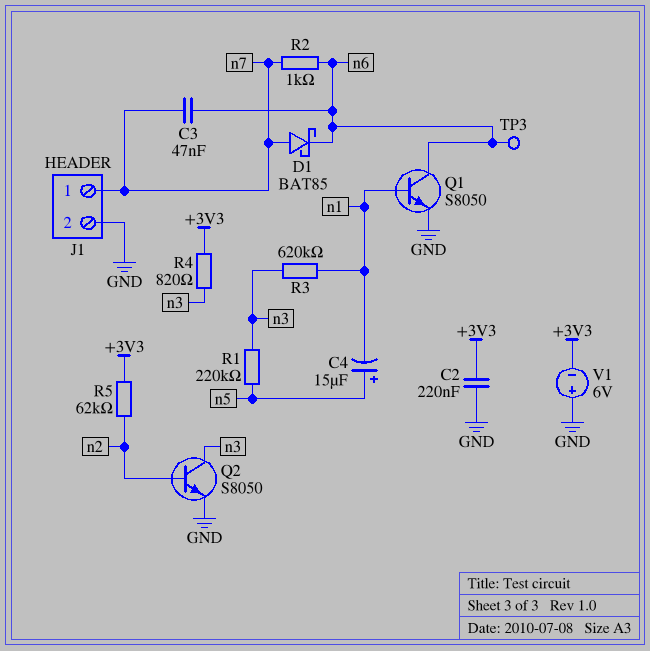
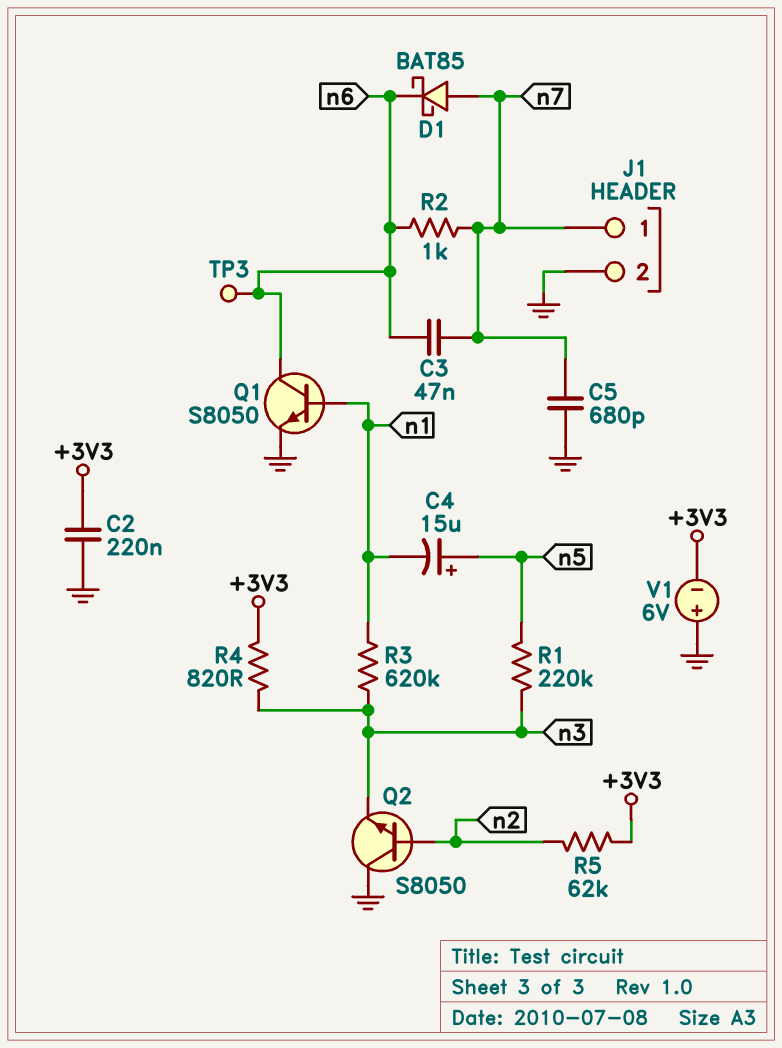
C5: none -> 680pF (GND, n7)
Q2: NPN S8050 (B n2, C n3, E GND) -> NPN S8050 (B n2, C GND, E n3)

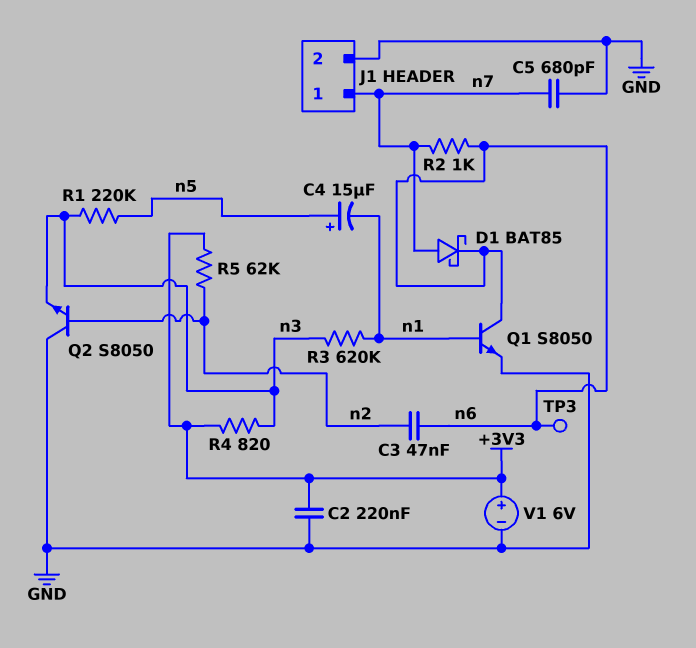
C3: 47nF (n6, n7) -> 47nF (n2, n6)
V1: 6V (plus GND, minus +3V3) -> 6V (plus +3V3, minus GND)

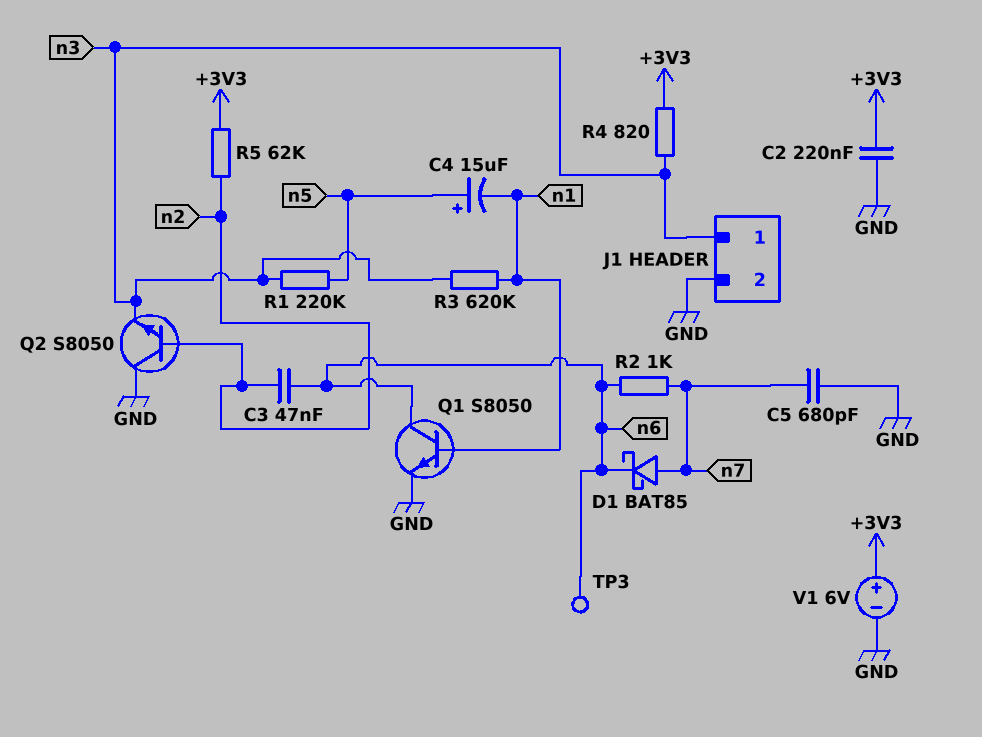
J1 pin 1: n7 -> n3

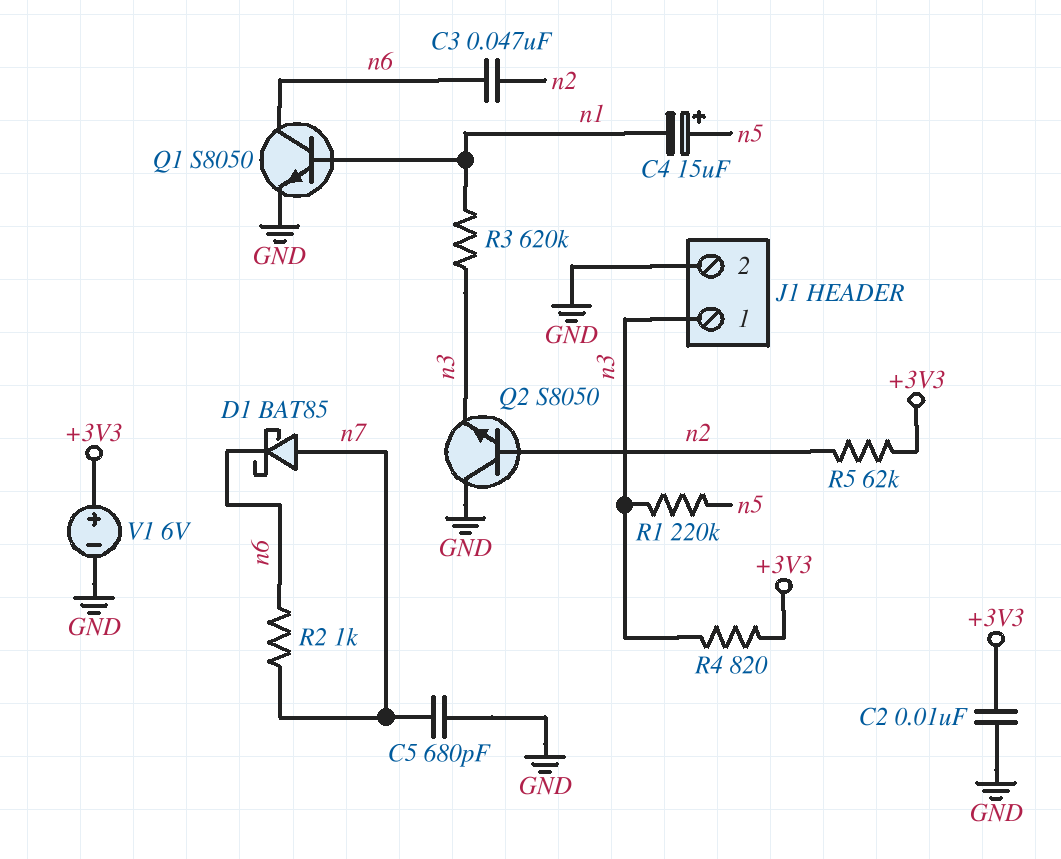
C2: 220nF (+3V3, GND) -> 10nF (+3V3, GND)
TP3: test point (n6) -> none

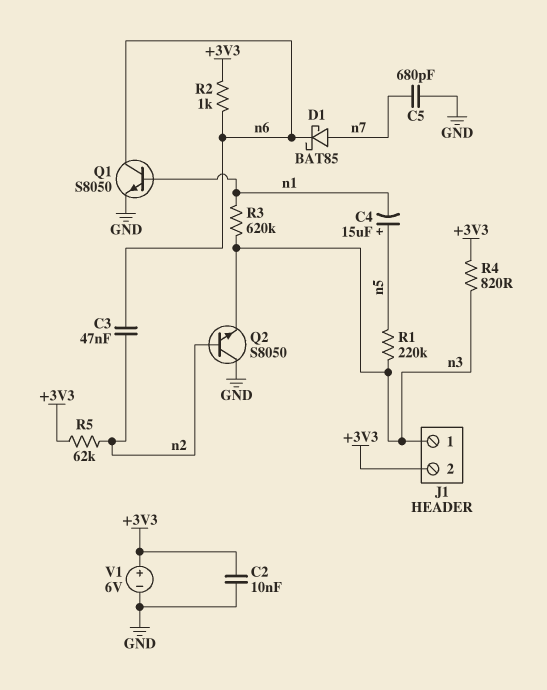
J1 pin 2: GND -> +3V3
R2: 1k (n6, n7) -> 1k (+3V3, n6)

